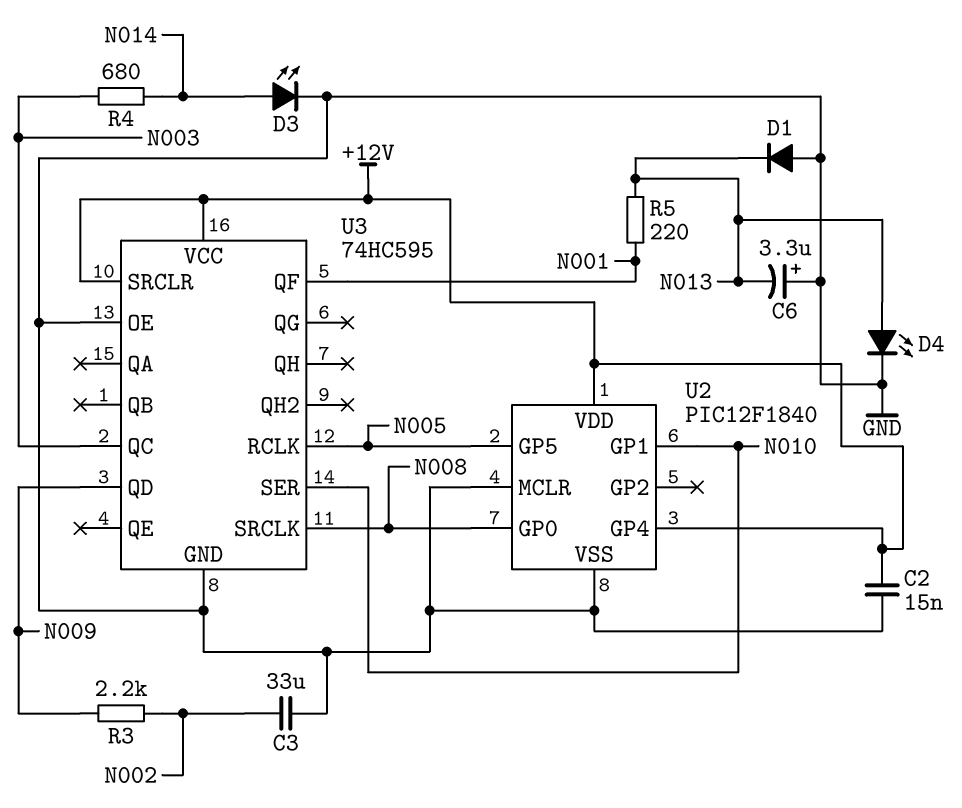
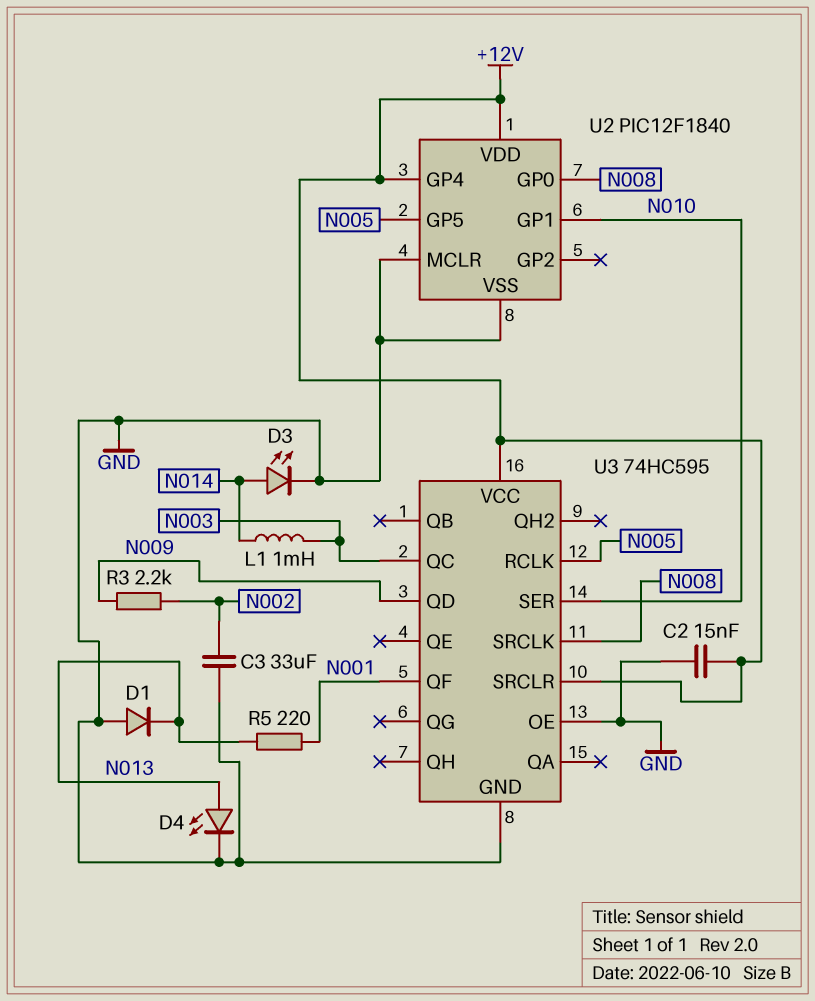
C6: 3.3uF (plus GND, minus N013) -> none
L1: none -> 1mH (N003, N014)
R4: 680 (N003, N014) -> none

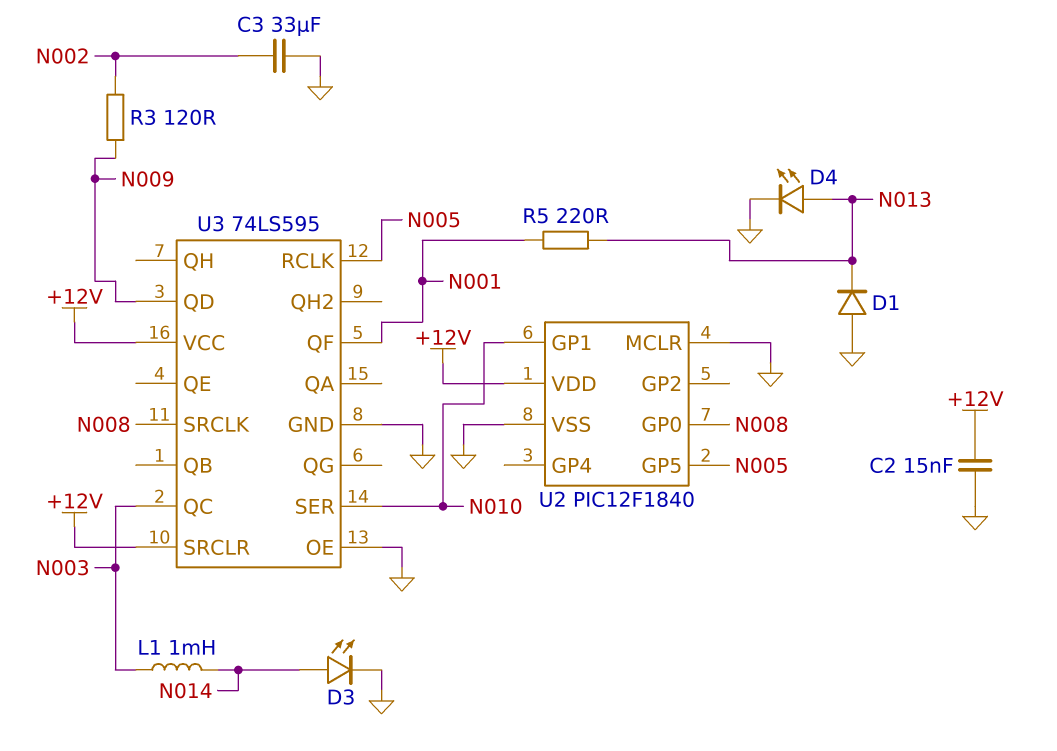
R3: 2.2k (N002, N009) -> 120 (N002, N009)
U2 pin GP4: +12V -> none
U3: 74HC595 -> 74LS595

